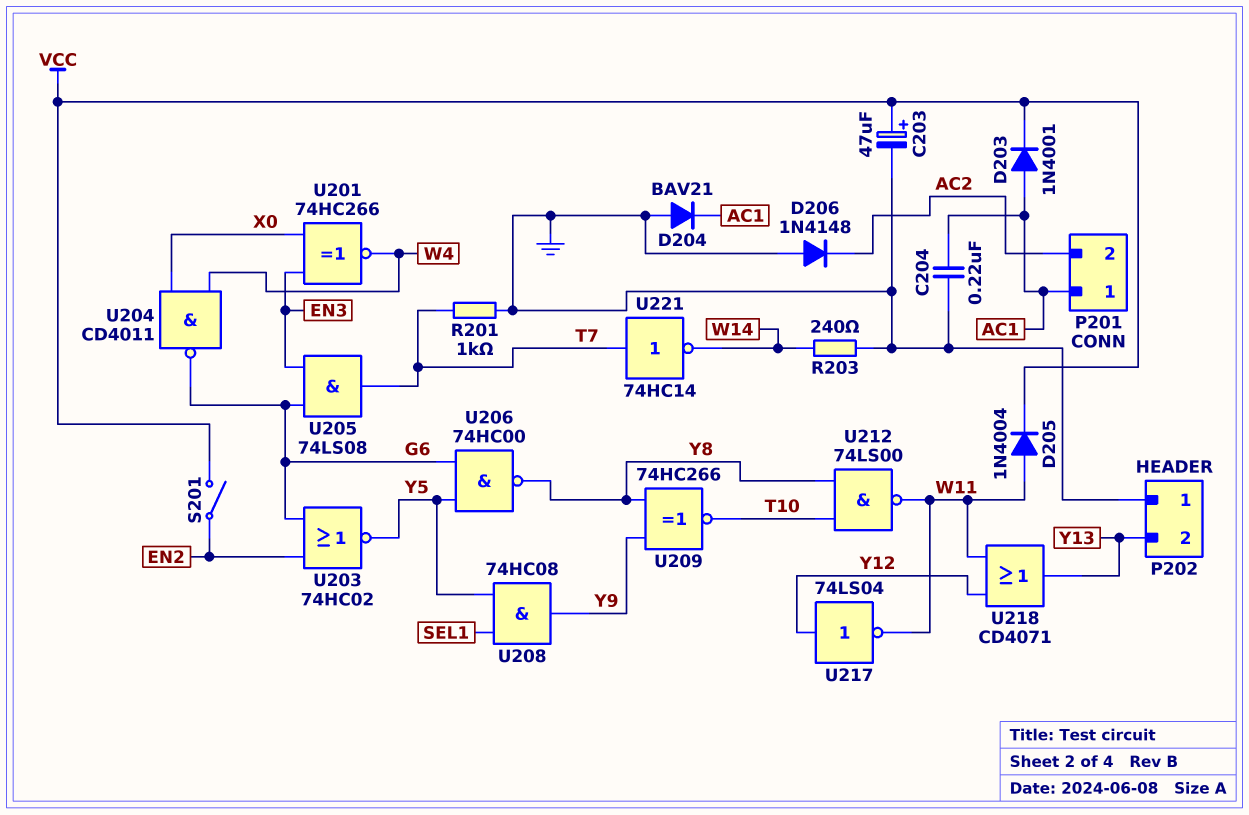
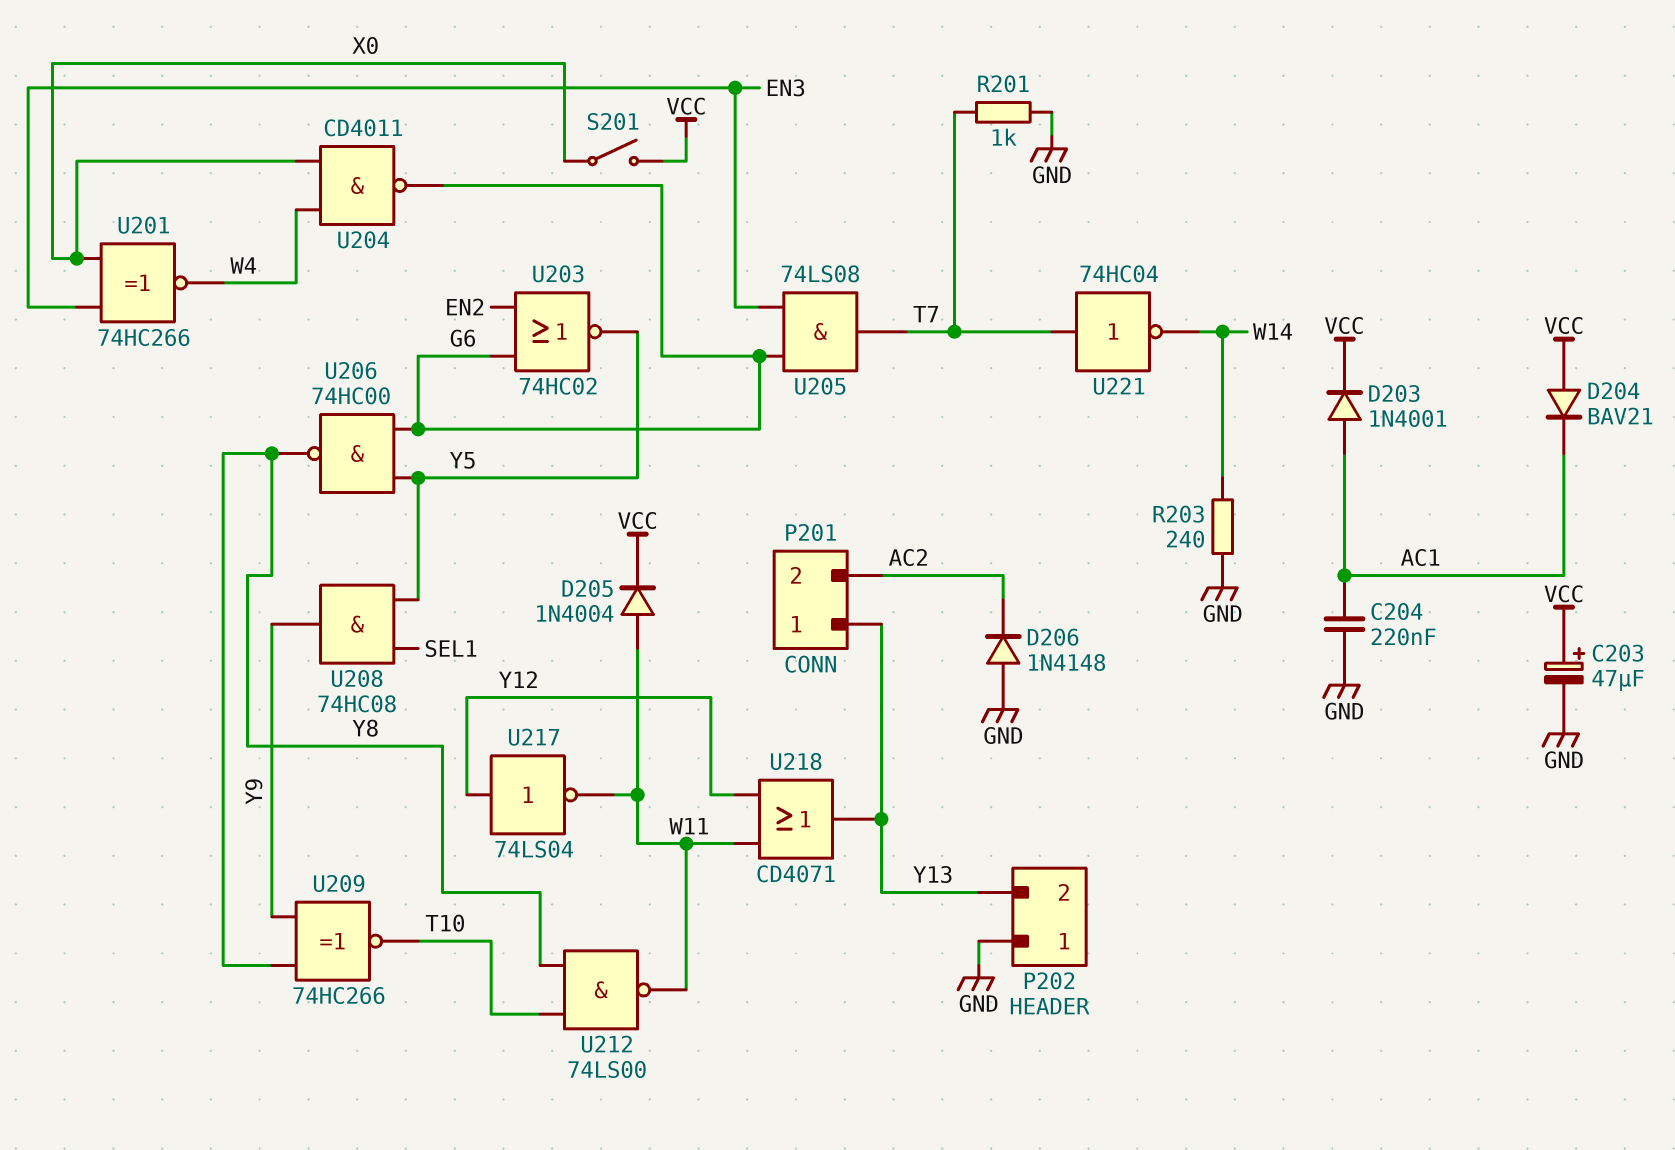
D204: diode BAV21 (A GND, K AC1) -> diode BAV21 (A VCC, K AC1)
P201 pin 1: AC1 -> Y13
S201: switch (EN2, VCC) -> switch (VCC, X0)
U221: NOT 74HC14 (in T7, out W14) -> NOT 74HC04 (in T7, out W14)

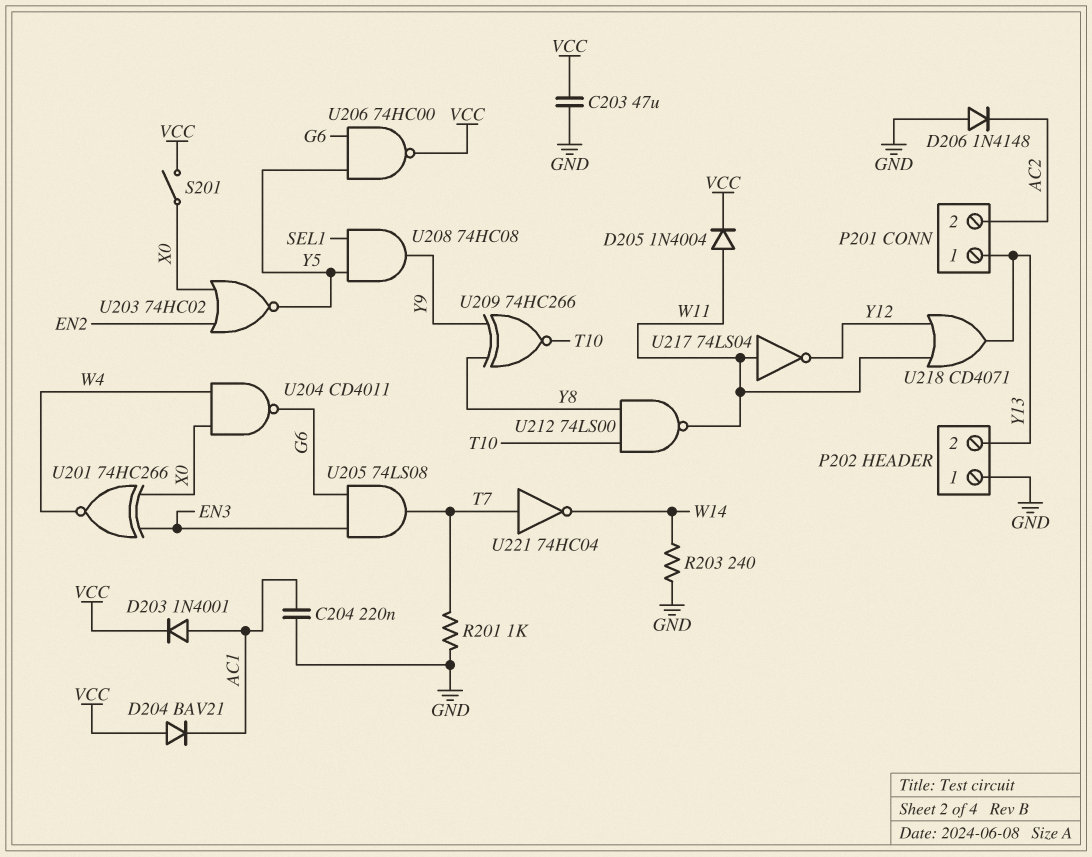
C203: 47uF (plus VCC, minus GND) -> 47uF (GND, VCC)
U203: NOR 74HC02 (in EN2, in G6, out Y5) -> NOR 74HC02 (in EN2, in X0, out Y5)
U206: NAND 74HC00 (in G6, in Y5, out Y8) -> NAND 74HC00 (in G6, in Y5, out VCC)
U217: NOT 74LS04 (in Y12, out W11) -> NOT 74LS04 (in W11, out Y12)

